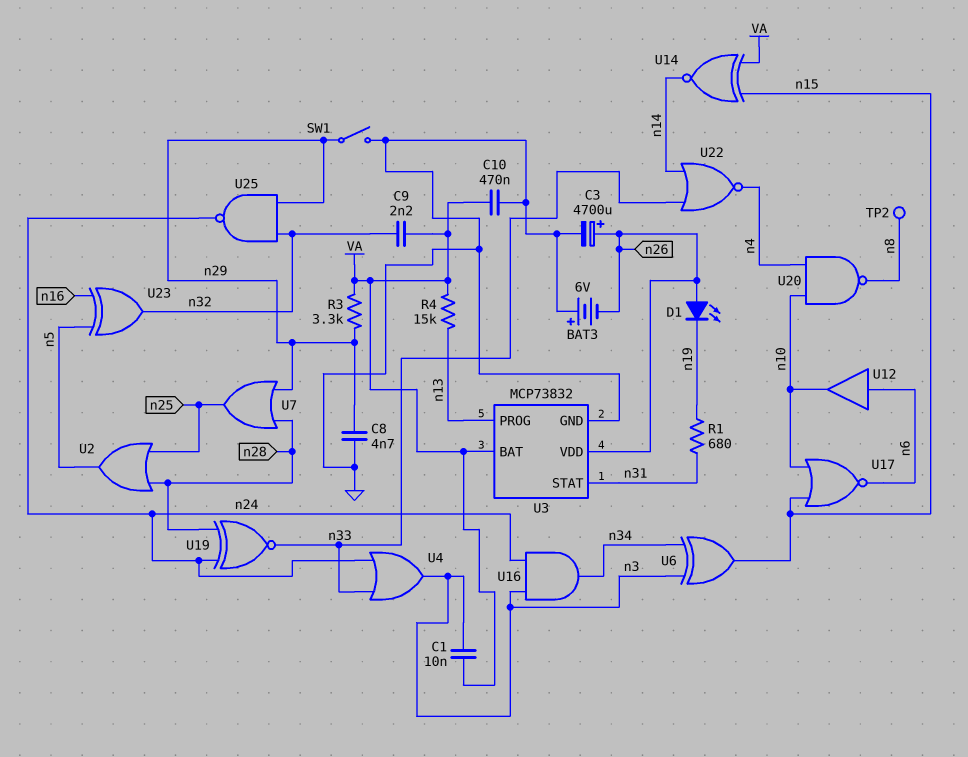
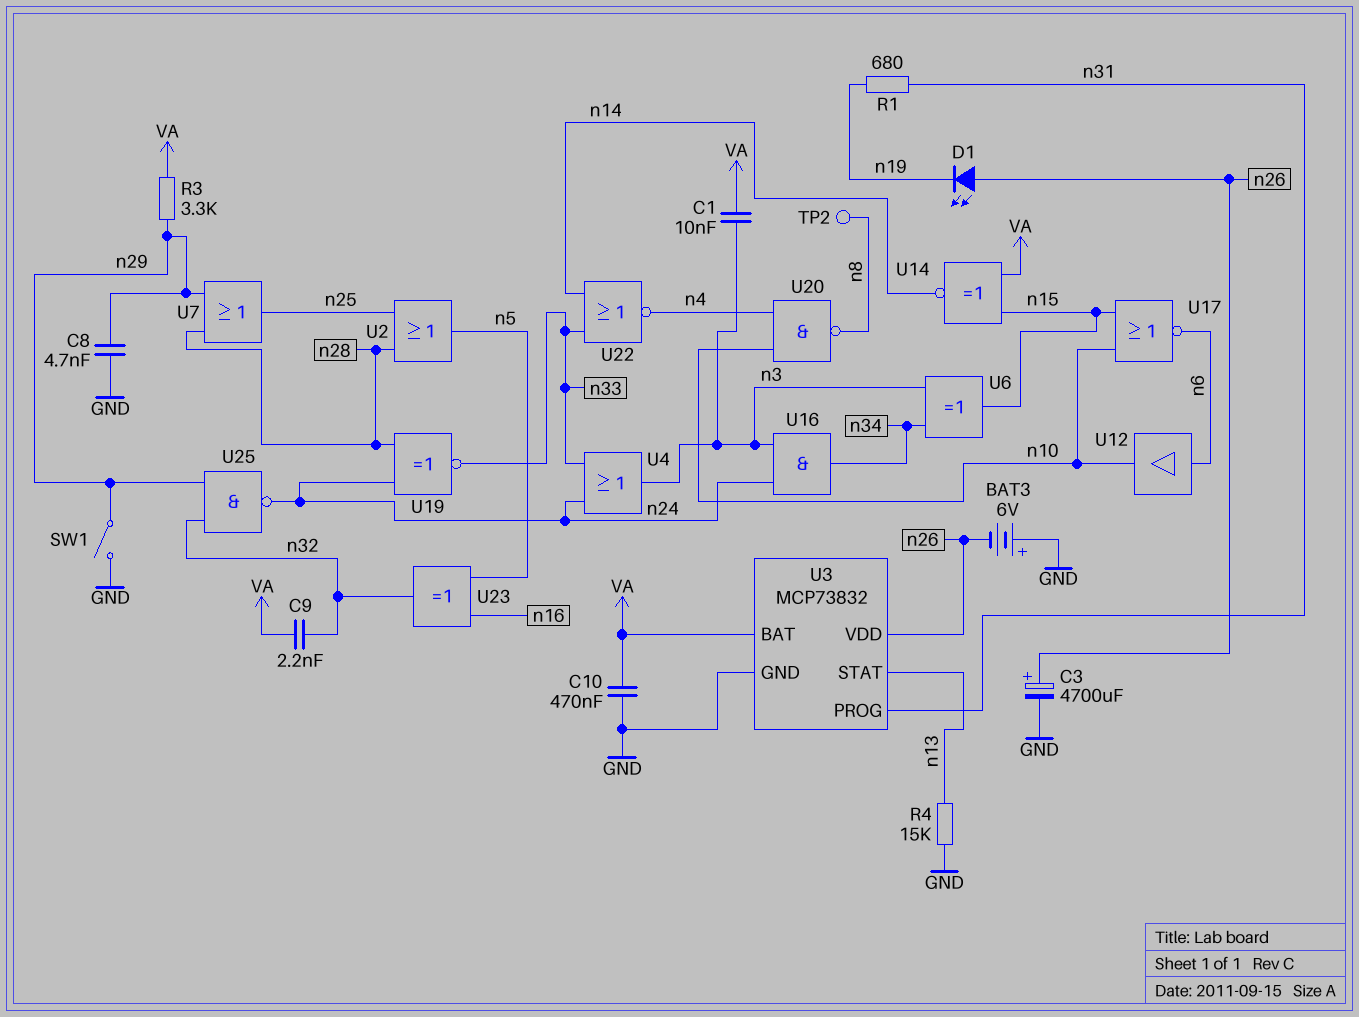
R4: 15k (VA, n13) -> 15k (GND, n13)
U3 pin PROG: n13 -> n31
U3 pin STAT: n31 -> n13

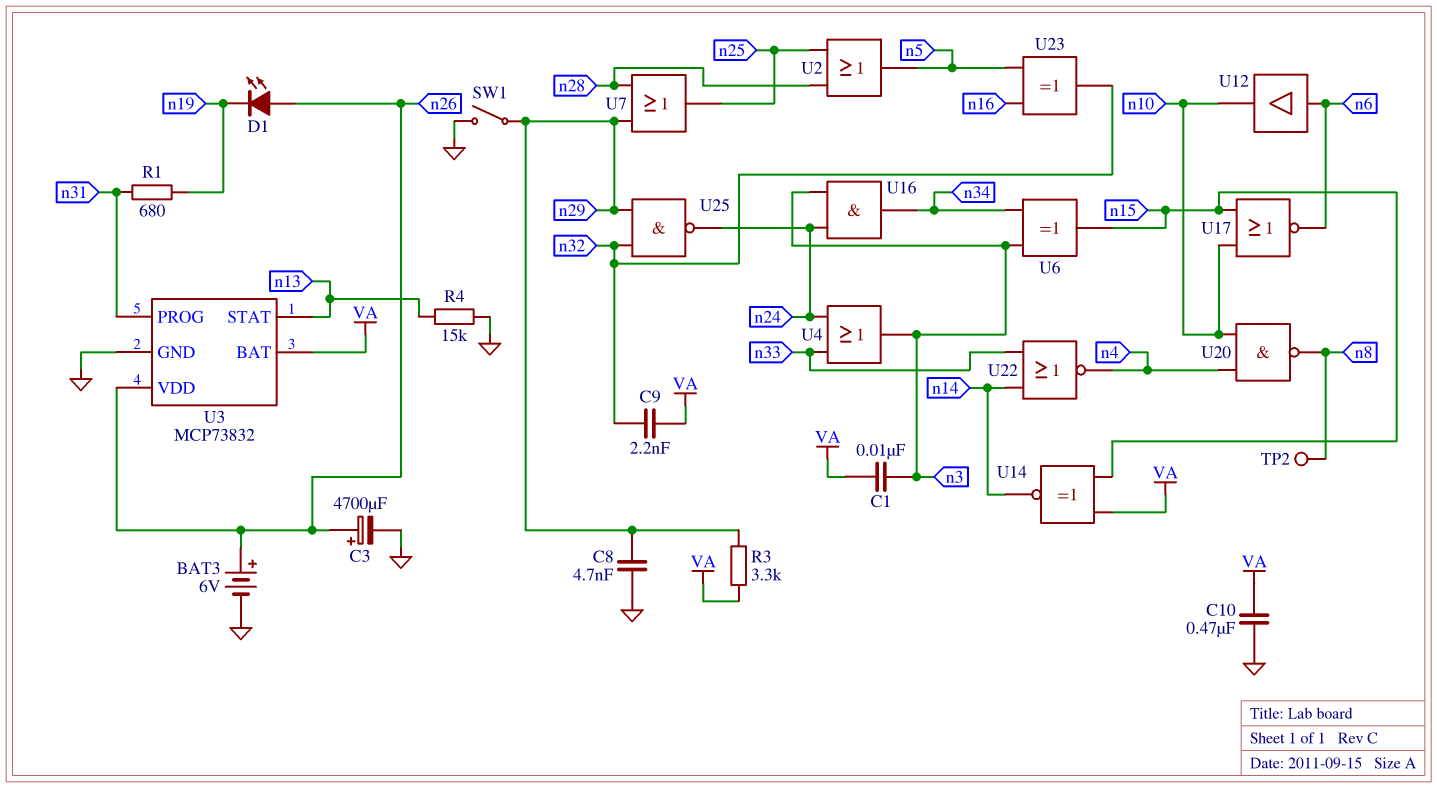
BAT3: 6V (plus GND, minus n26) -> 6V (plus n26, minus GND)
U19: XNOR (in n24, in n28, out n33) -> none

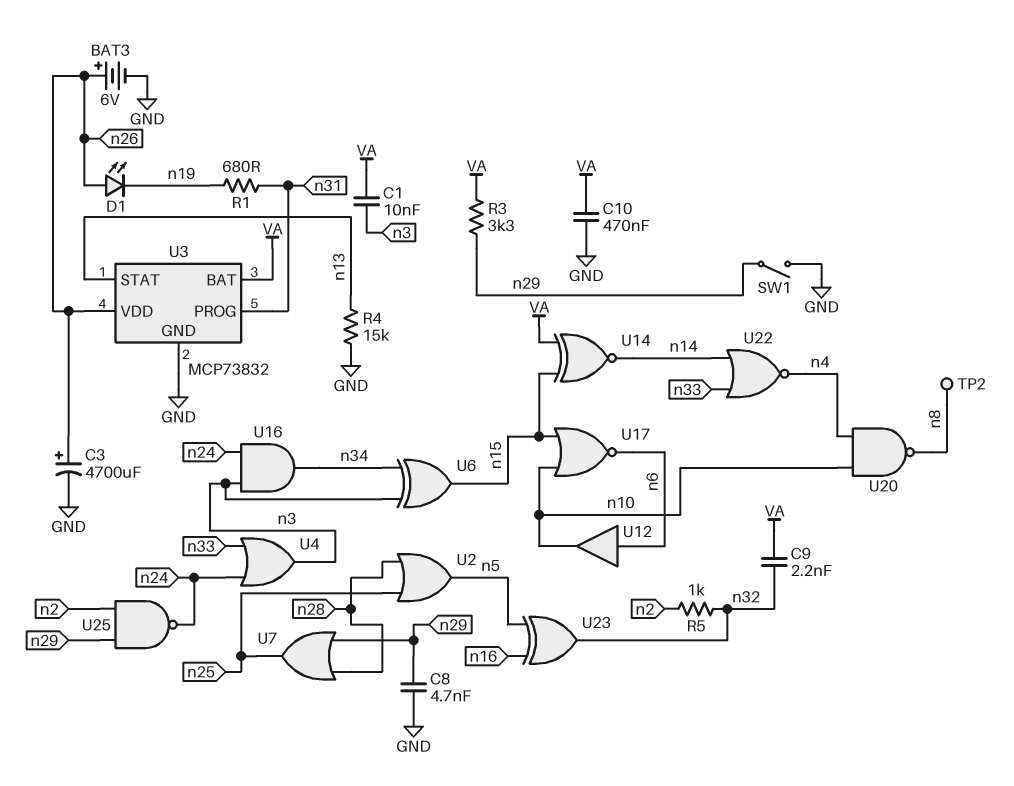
R5: none -> 1k (n2, n32)
U25: NAND (in n29, in n32, out n24) -> NAND (in n2, in n29, out n24)

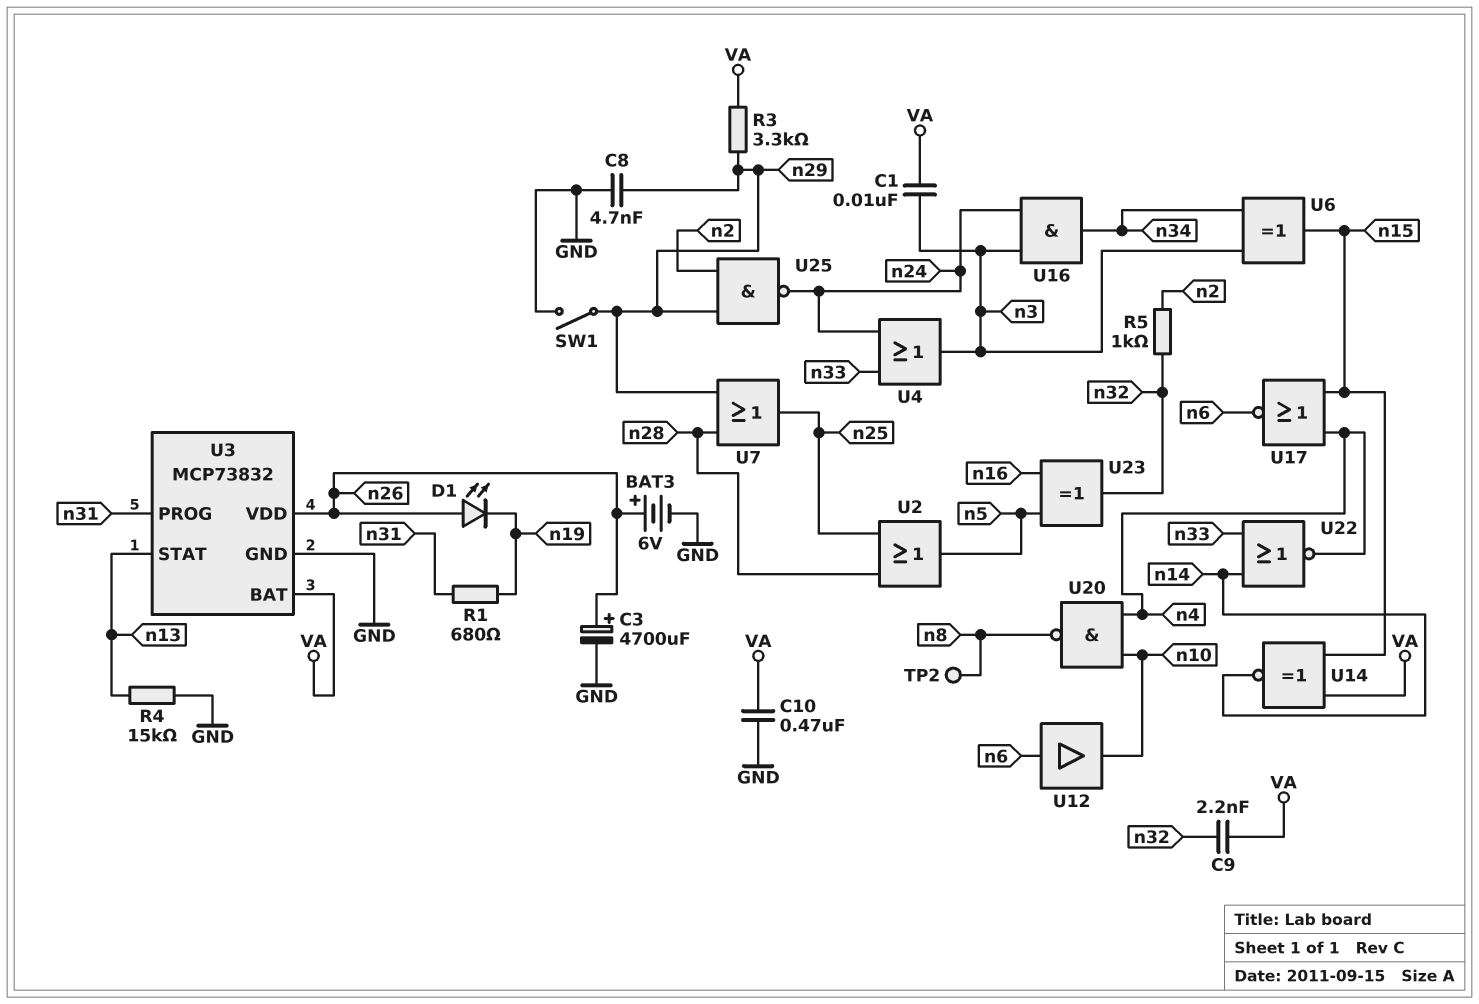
U17: NOR (in n10, in n15, out n6) -> NOR (in n4, in n15, out n6)

